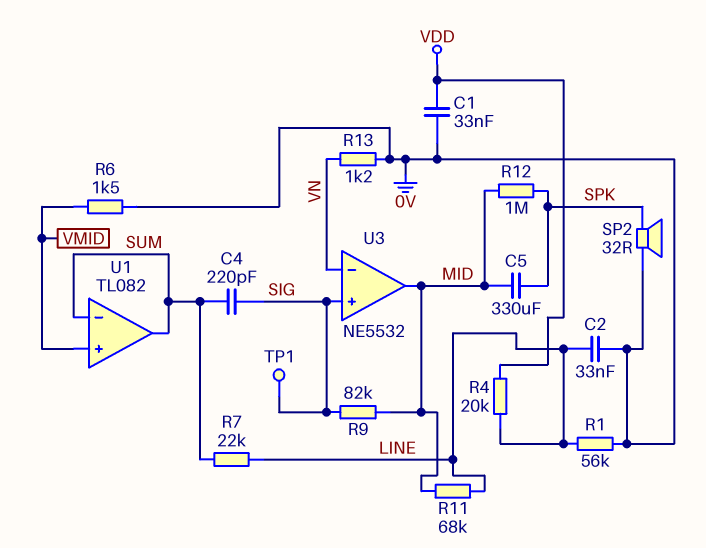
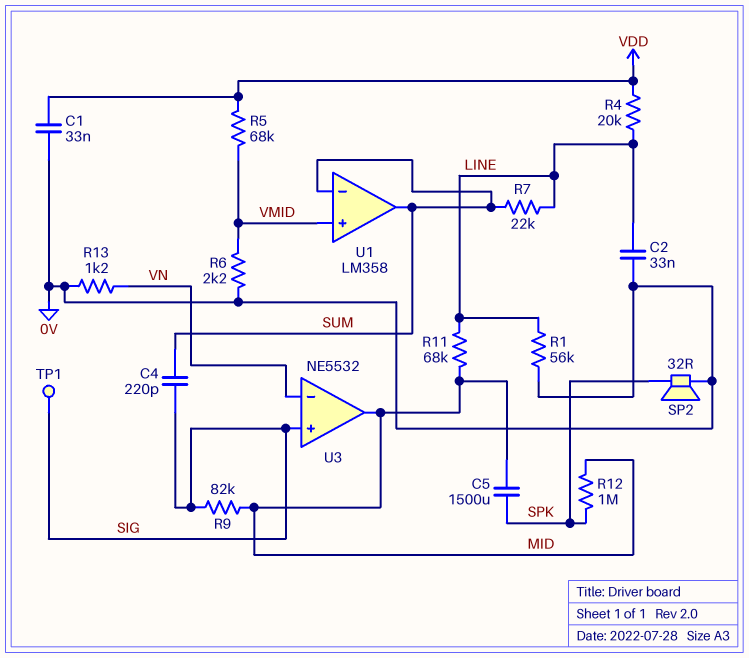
C5: 330uF (MID, SPK) -> 1500uF (MID, SPK)
R5: none -> 68k (VDD, VMID)
R6: 1.5k (0V, VMID) -> 2.2k (0V, VMID)
U1: TL082 -> LM358

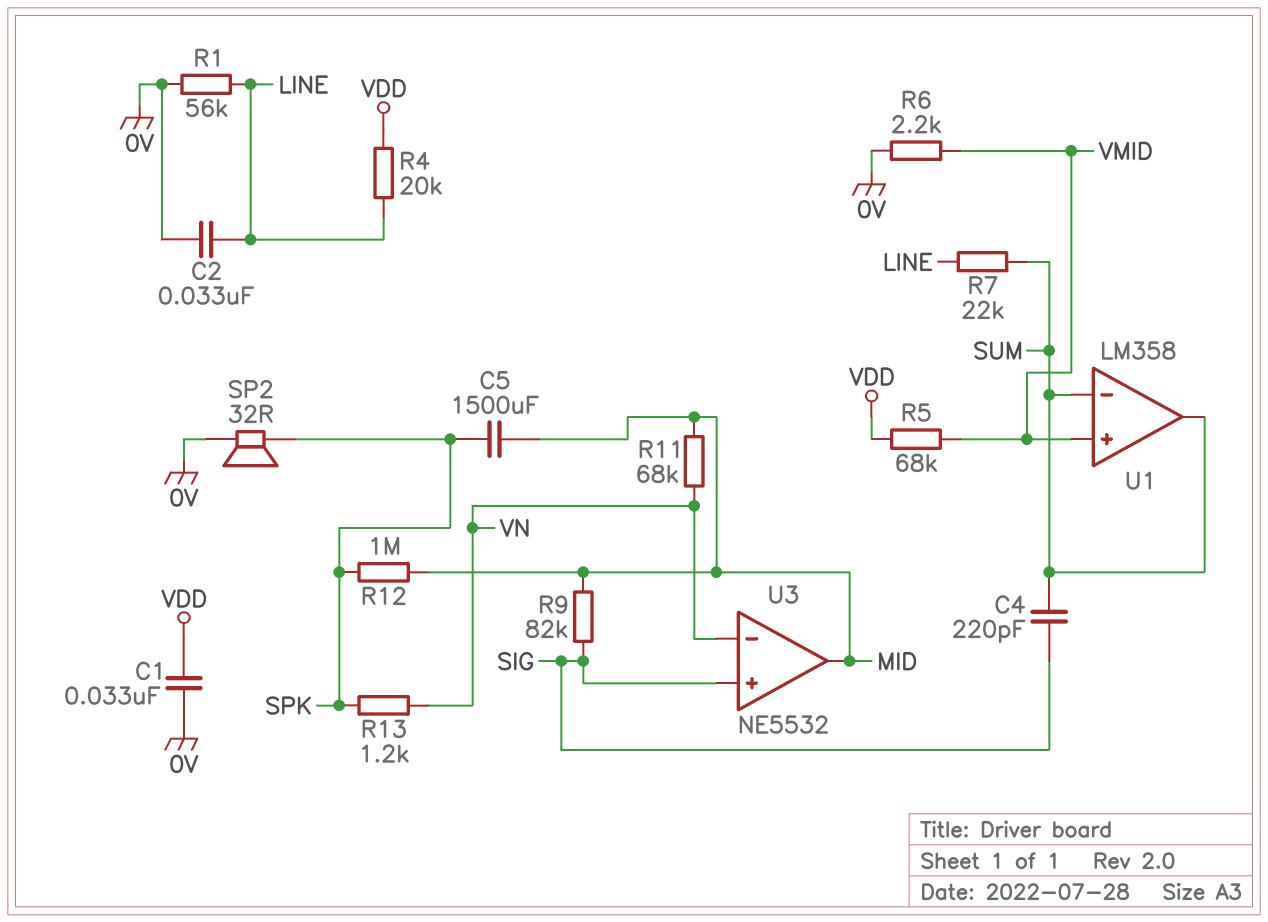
R11: 68k (LINE, MID) -> 68k (MID, VN)
R13: 1.2k (0V, VN) -> 1.2k (SPK, VN)
TP1: test point (SIG) -> none

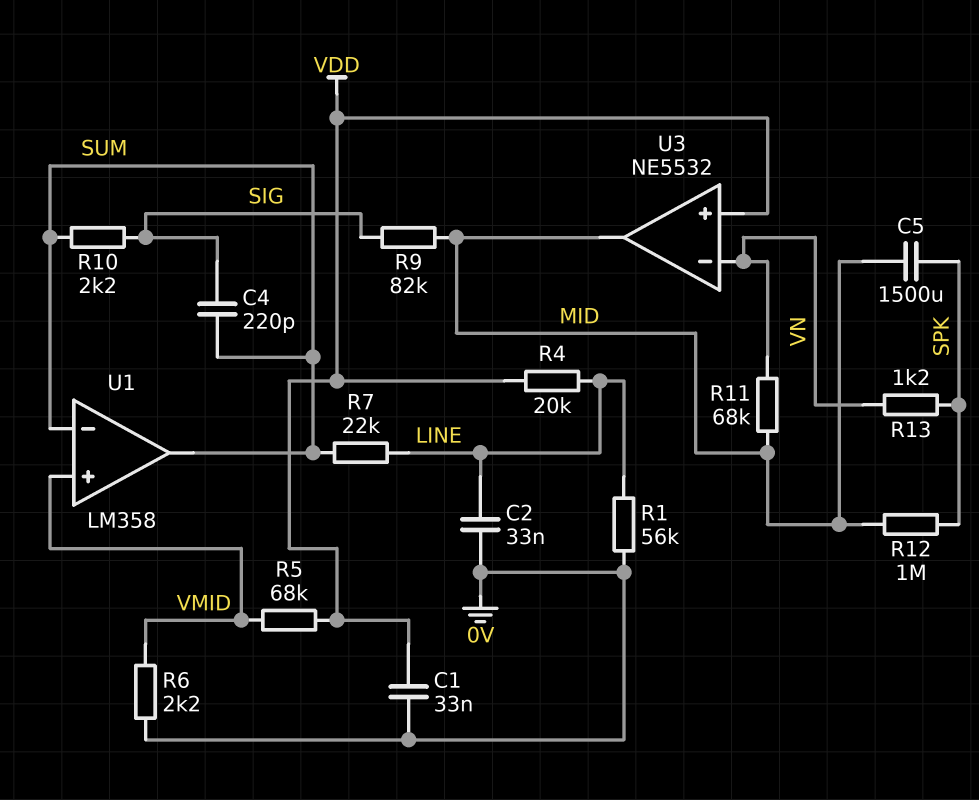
R10: none -> 2.2k (SIG, SUM)
SP2: speaker 32R (0V, SPK) -> none
U3 pin in+: SIG -> VDD

